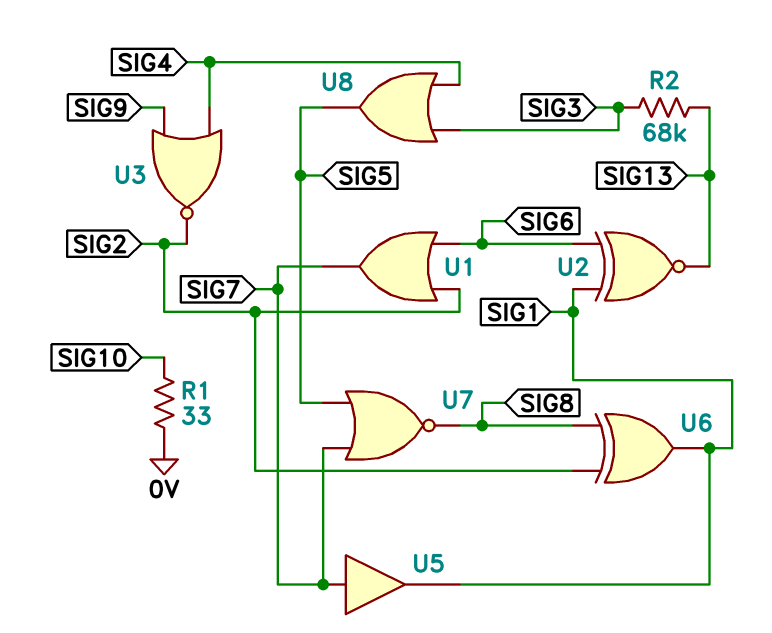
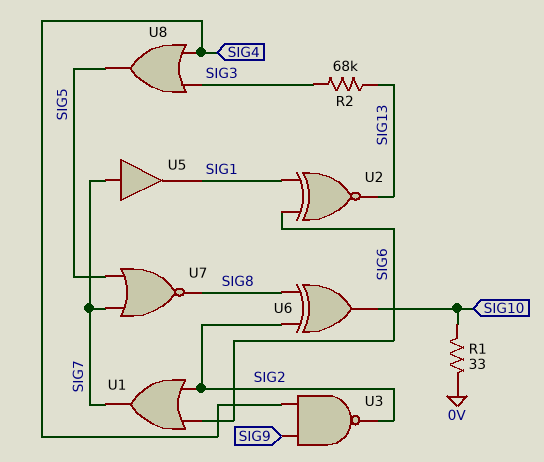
U3: NOR (in SIG4, in SIG9, out SIG2) -> NAND (in SIG4, in SIG9, out SIG2)
U6: XOR (in SIG2, in SIG8, out SIG1) -> XOR (in SIG2, in SIG8, out SIG10)

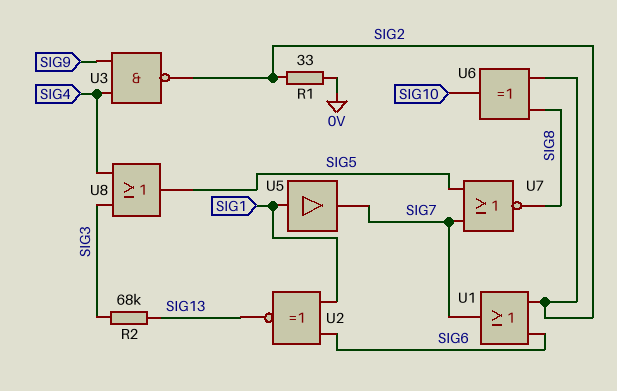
R1: 33 (0V, SIG10) -> 33 (0V, SIG2)
U5: buffer (in SIG7, out SIG1) -> buffer (in SIG1, out SIG7)

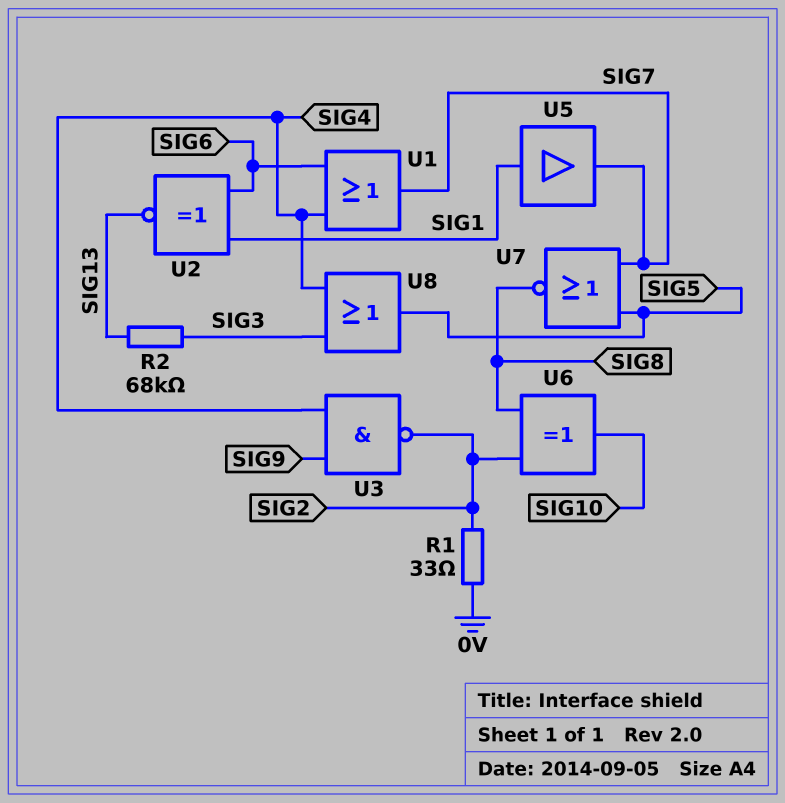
U1: OR (in SIG2, in SIG6, out SIG7) -> OR (in SIG4, in SIG6, out SIG7)

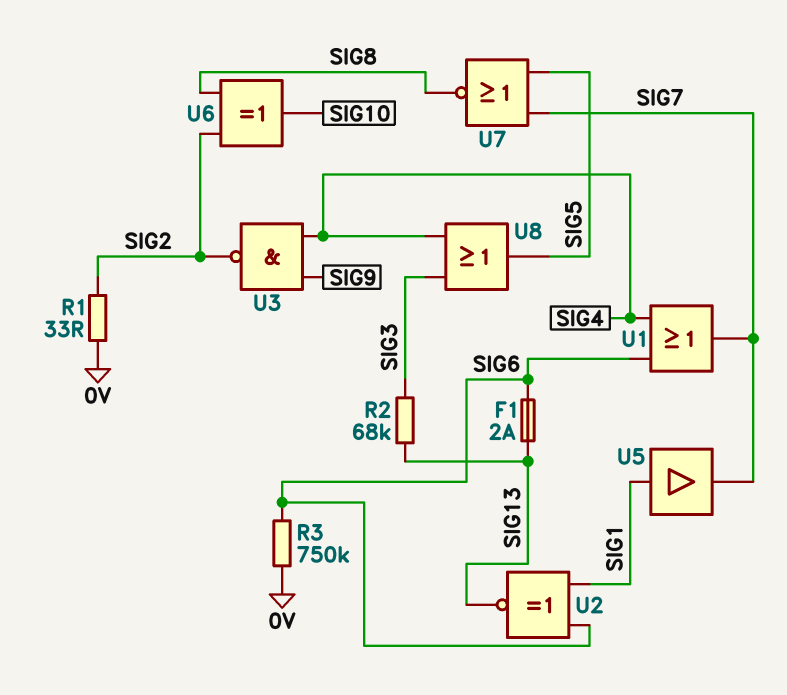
F1: none -> 2A (SIG6, SIG13)
R3: none -> 750k (0V, SIG6)

